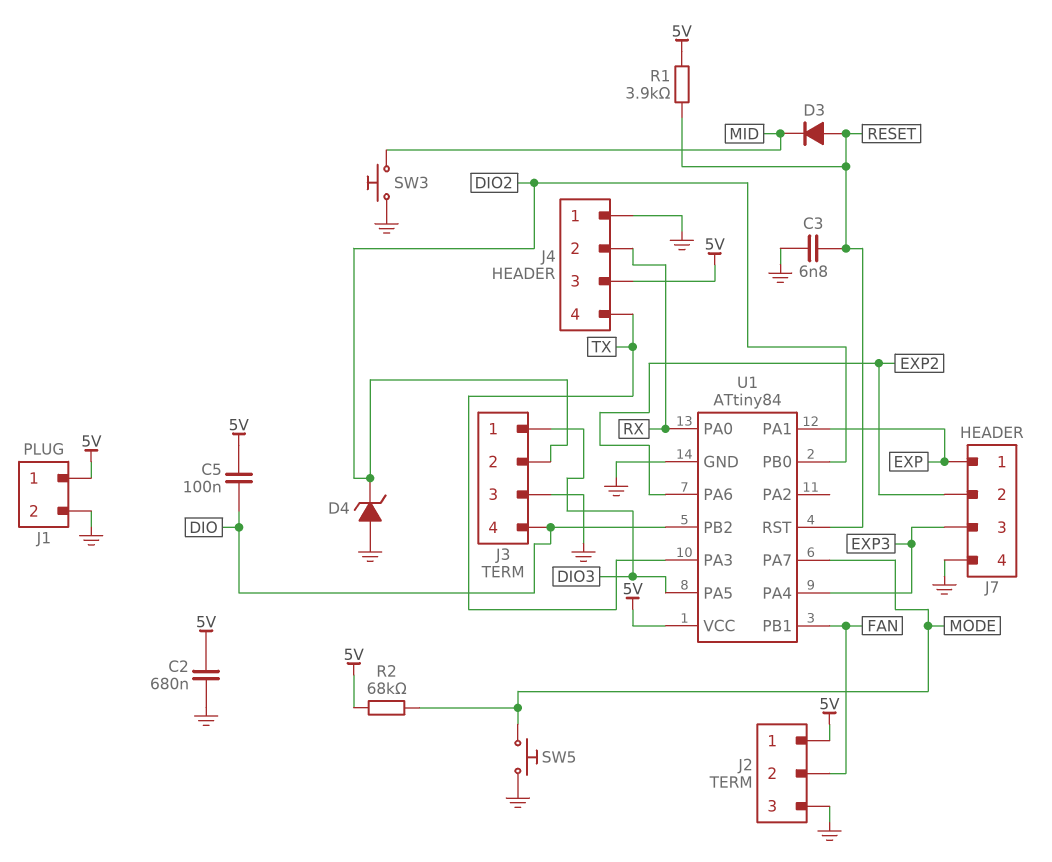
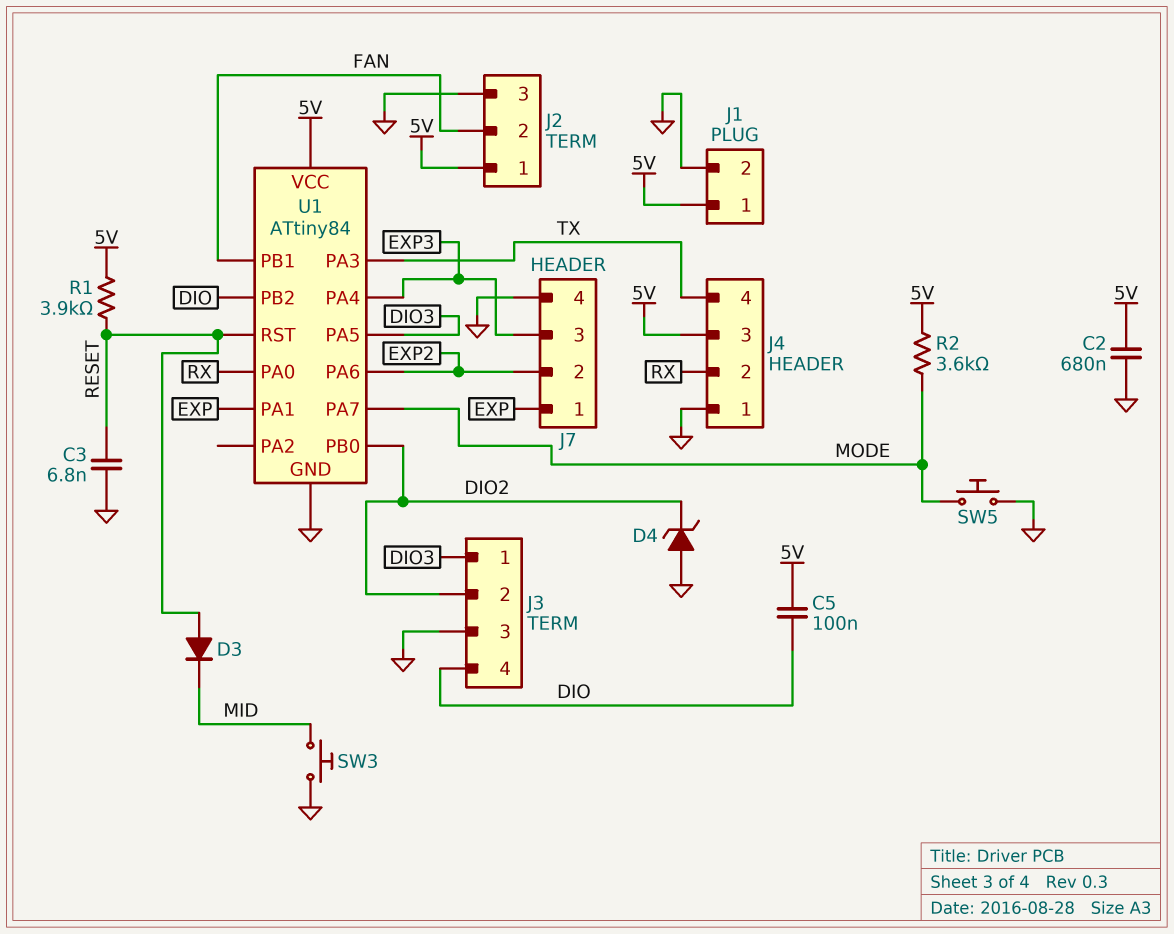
R2: 68k (5V, MODE) -> 3.6k (5V, MODE)

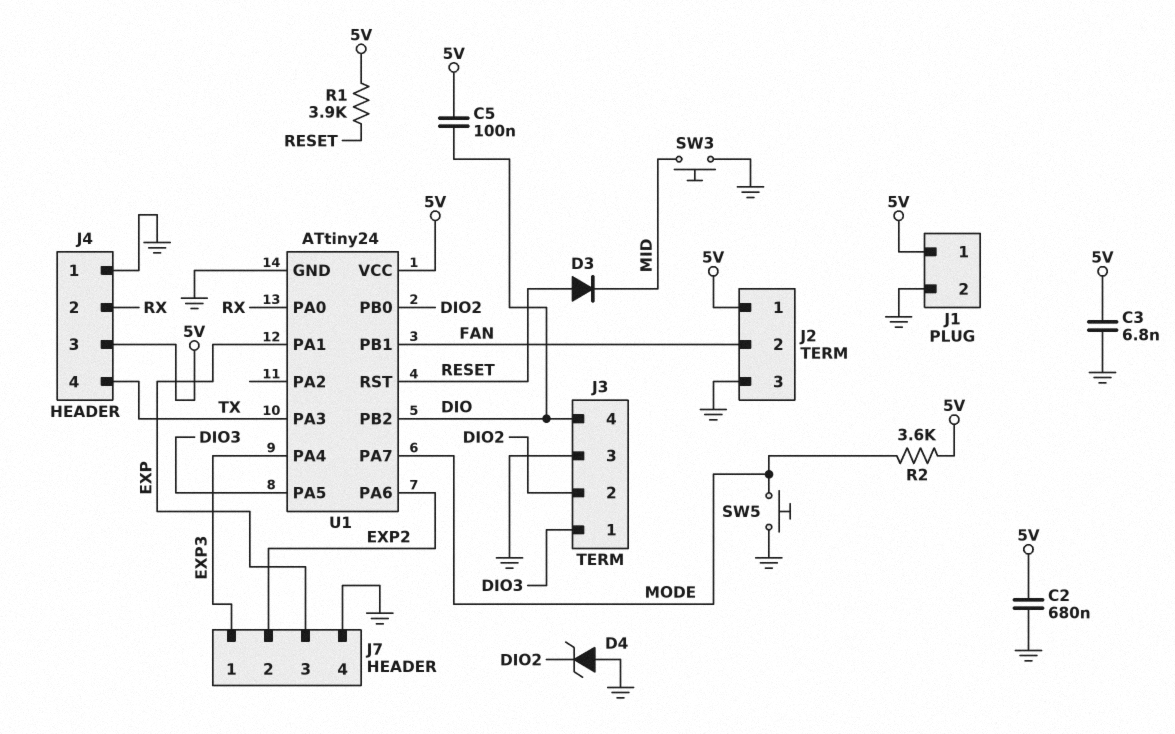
C3: 6.8nF (GND, RESET) -> 6.8nF (5V, GND)
J7 pin 1: EXP -> EXP3
J7 pin 3: EXP3 -> EXP
U1: ATtiny84 -> ATtiny24

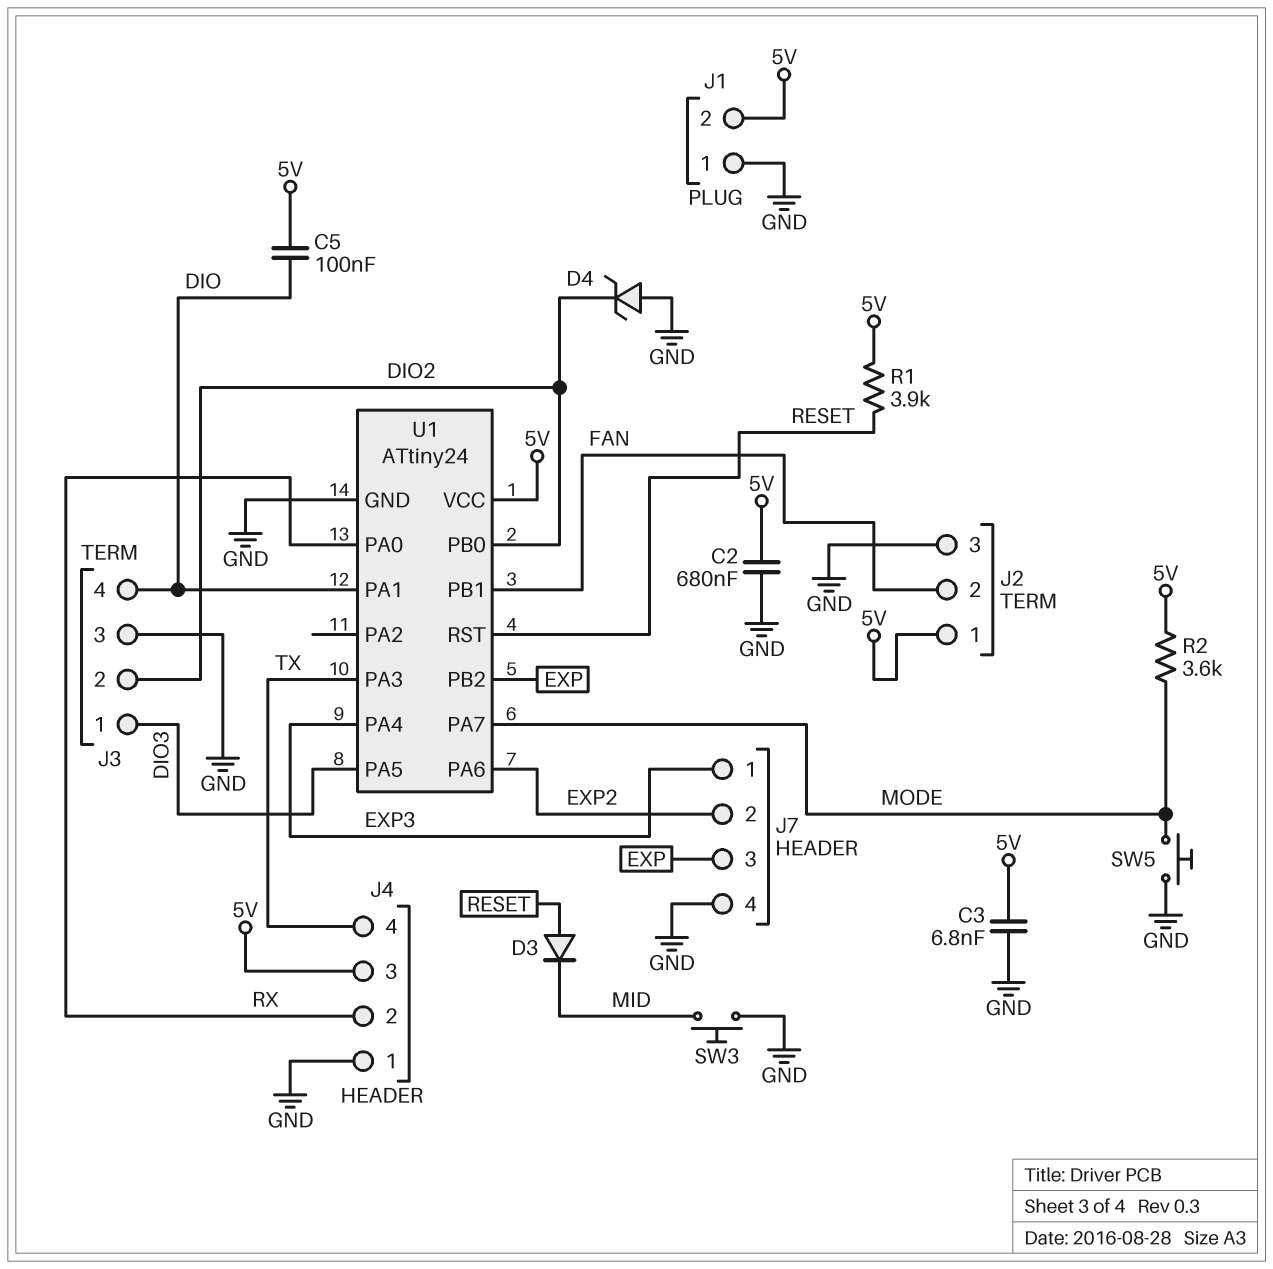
J1 pin 1: 5V -> GND
J1 pin 2: GND -> 5V
U1 pin PA1: EXP -> DIO
U1 pin PB2: DIO -> EXP

